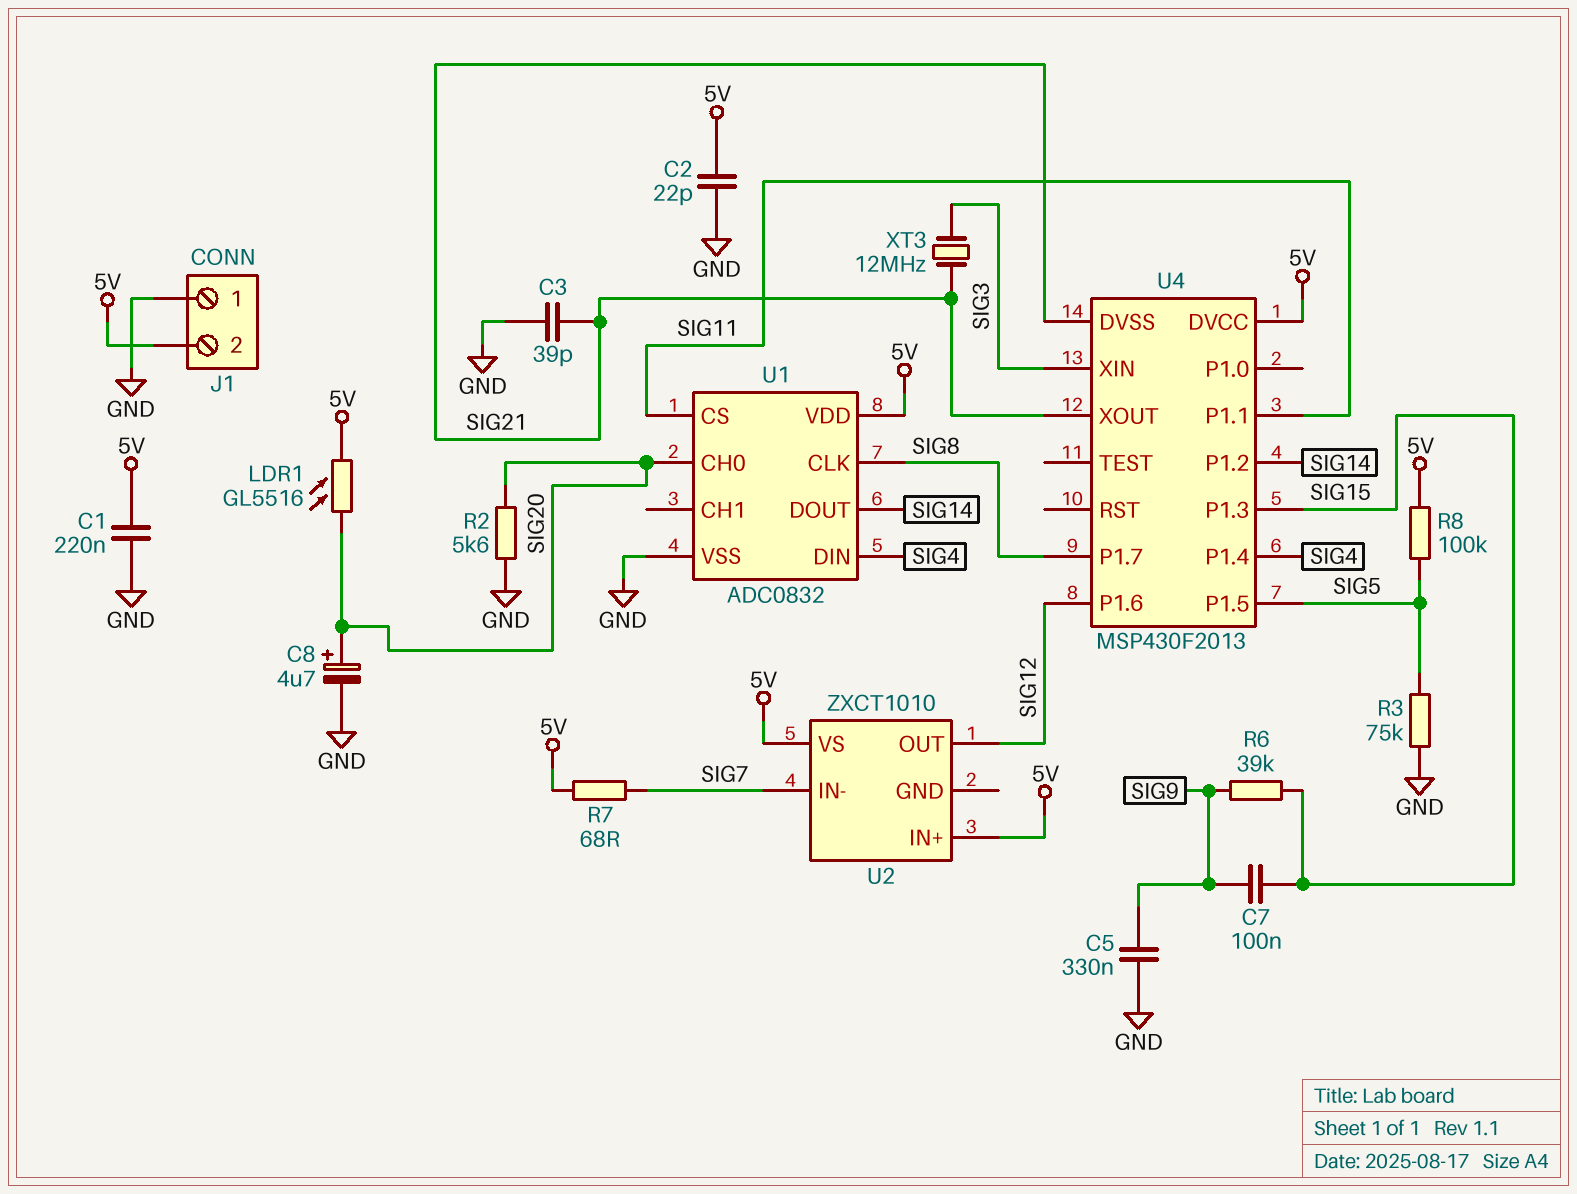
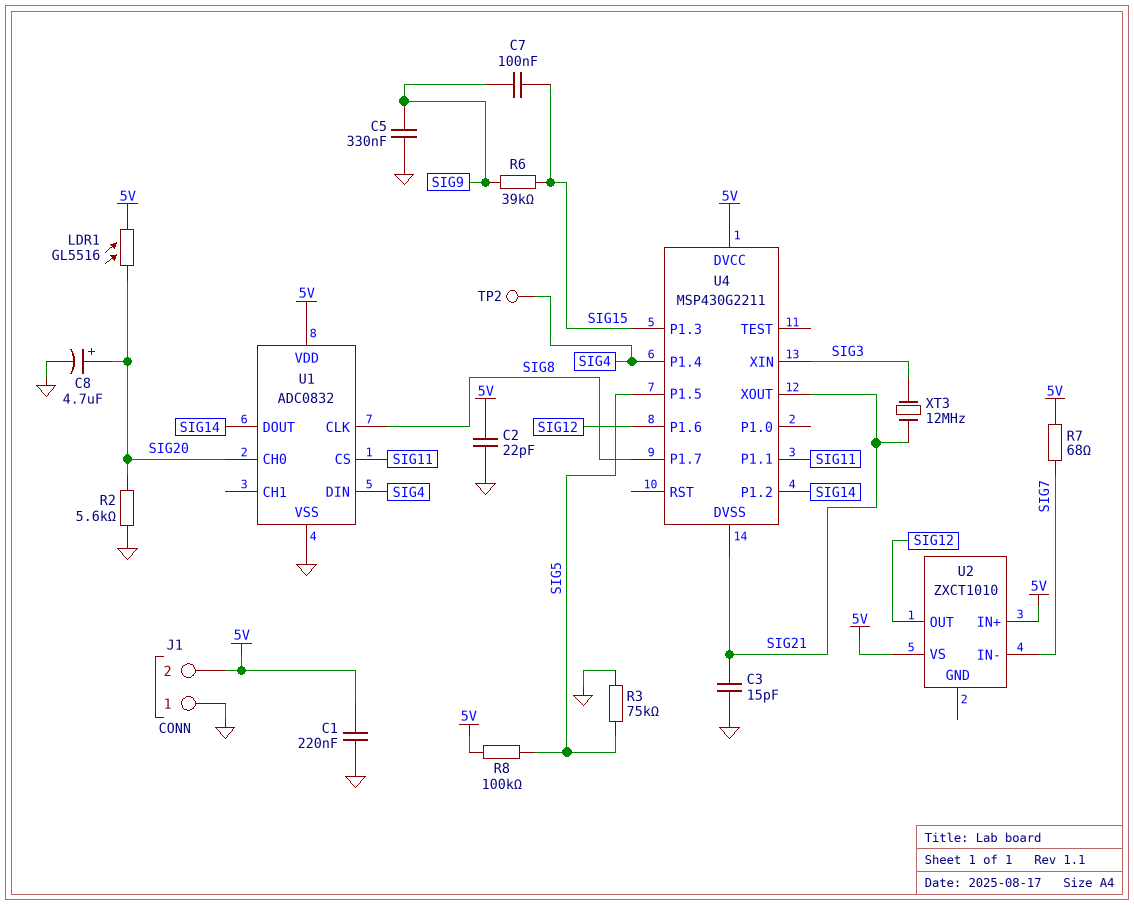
C3: 39pF (GND, SIG21) -> 15pF (GND, SIG21)
TP2: none -> test point (SIG4)
U4: MSP430F2013 -> MSP430G2211

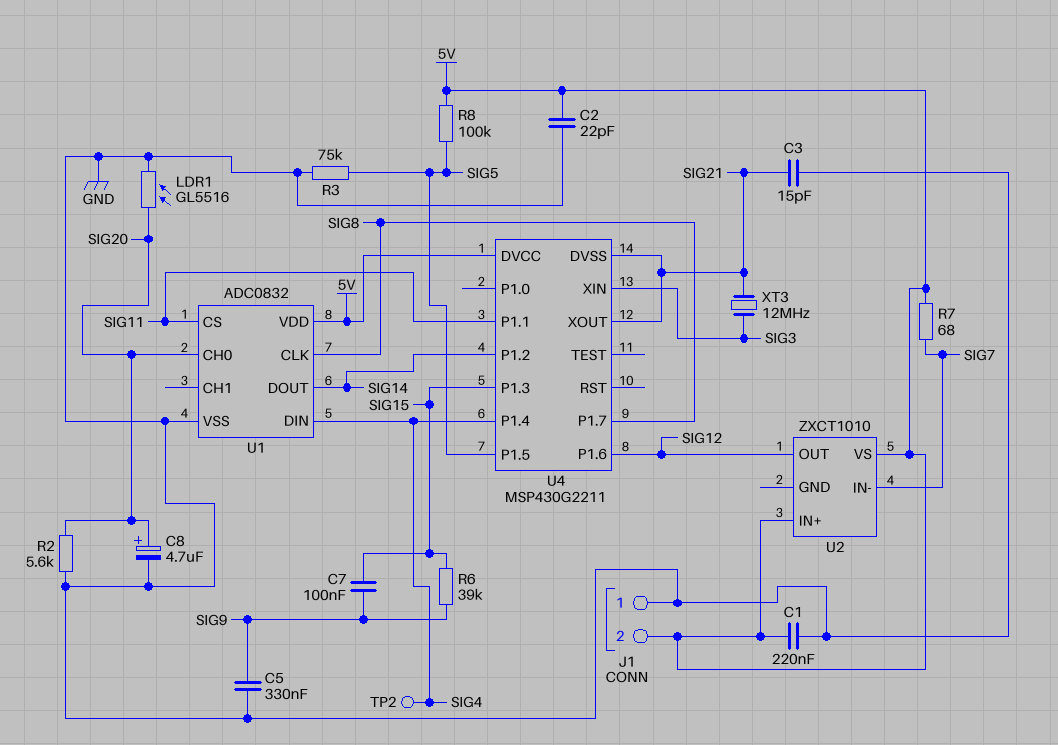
LDR1: GL5516 (5V, SIG20) -> GL5516 (GND, SIG20)

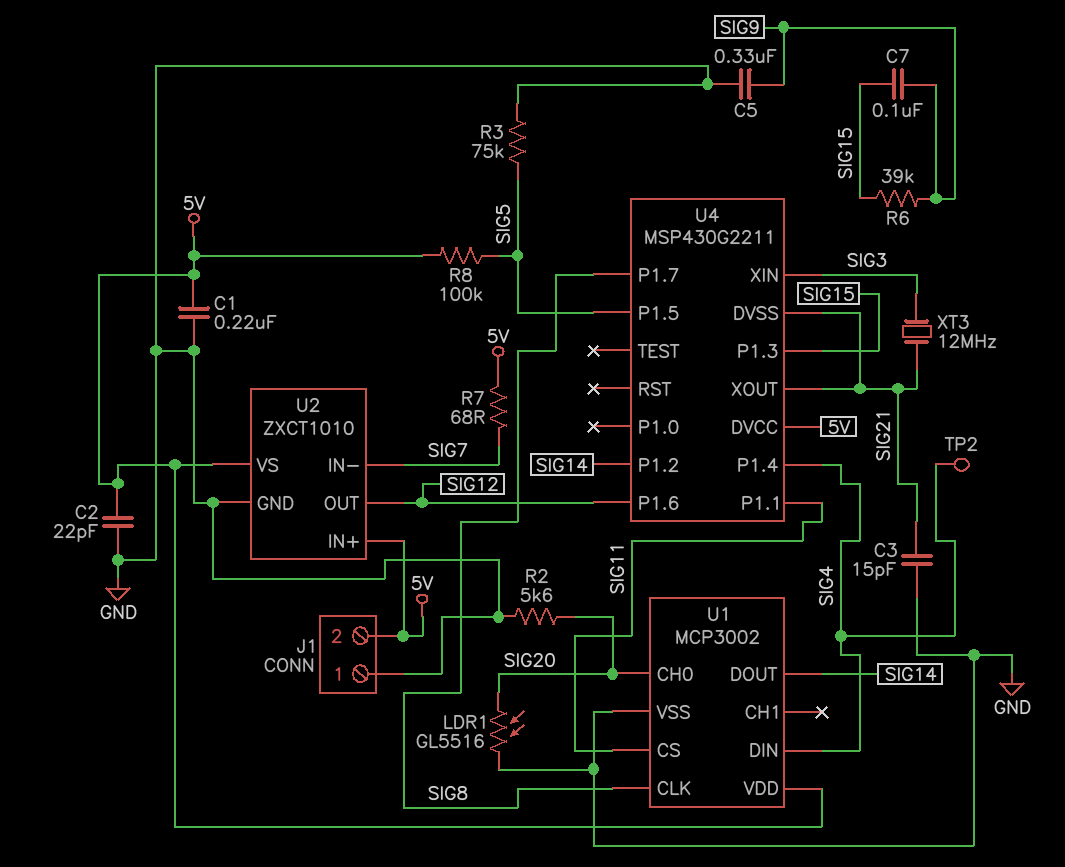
C8: 4.7uF (plus SIG20, minus GND) -> none
U1: ADC0832 -> MCP3002
U2 pin GND: none -> GND

